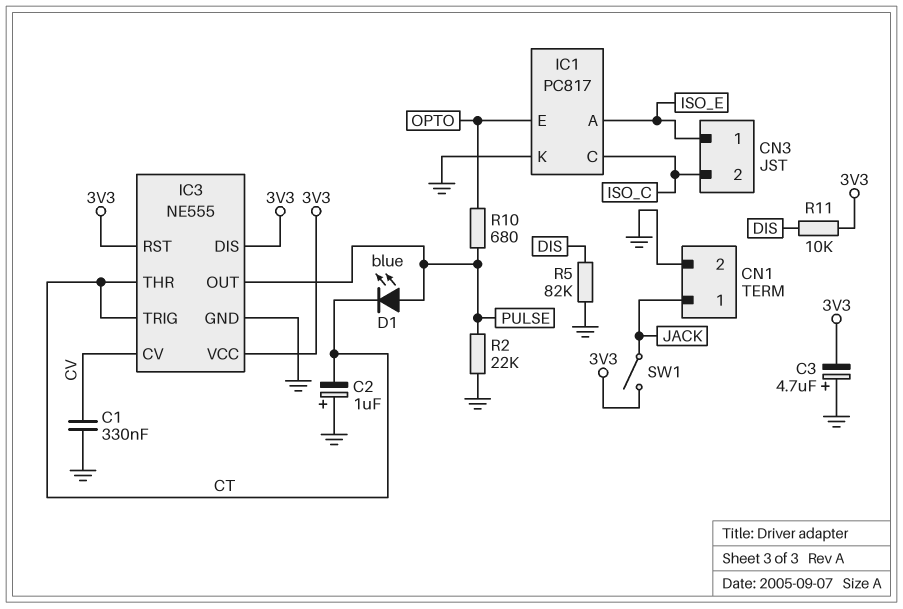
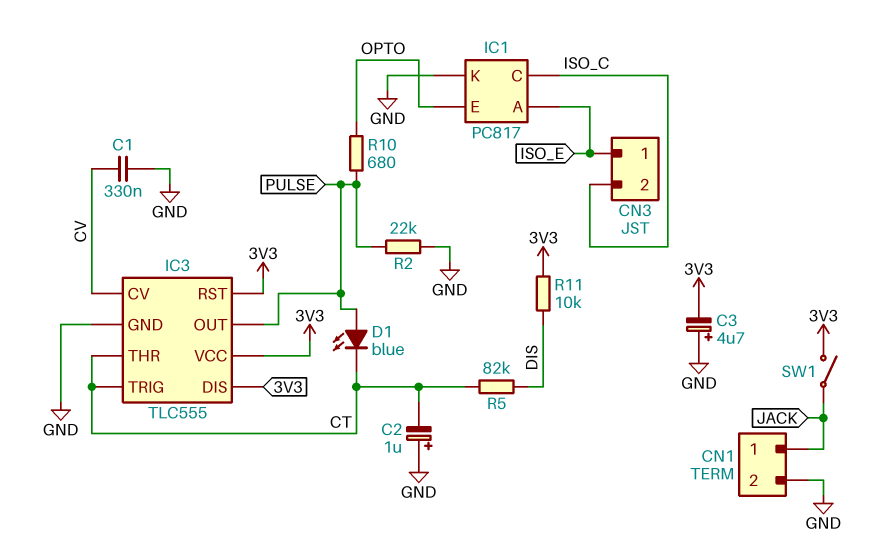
IC3: NE555 -> TLC555
R5: 82k (DIS, GND) -> 82k (CT, DIS)

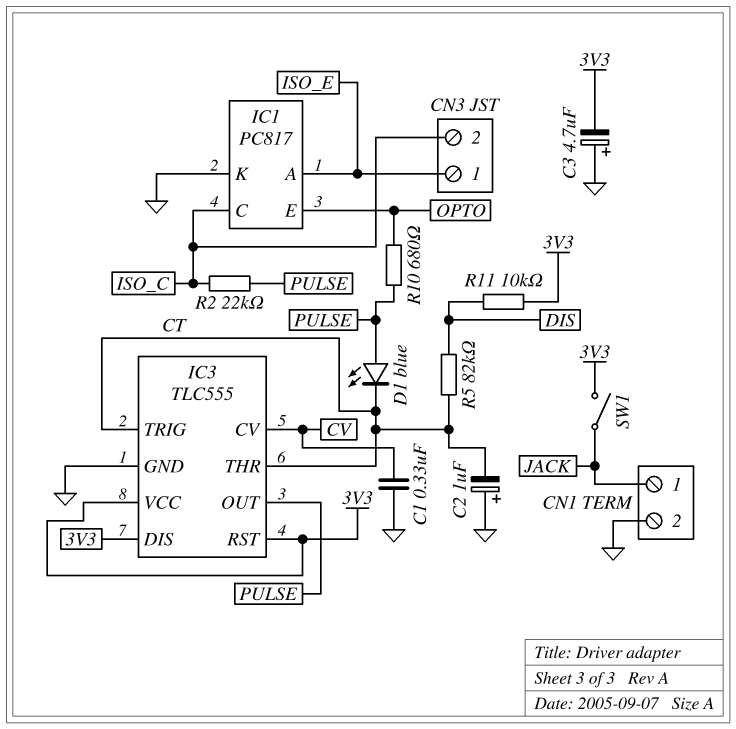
R2: 22k (GND, PULSE) -> 22k (ISO_C, PULSE)

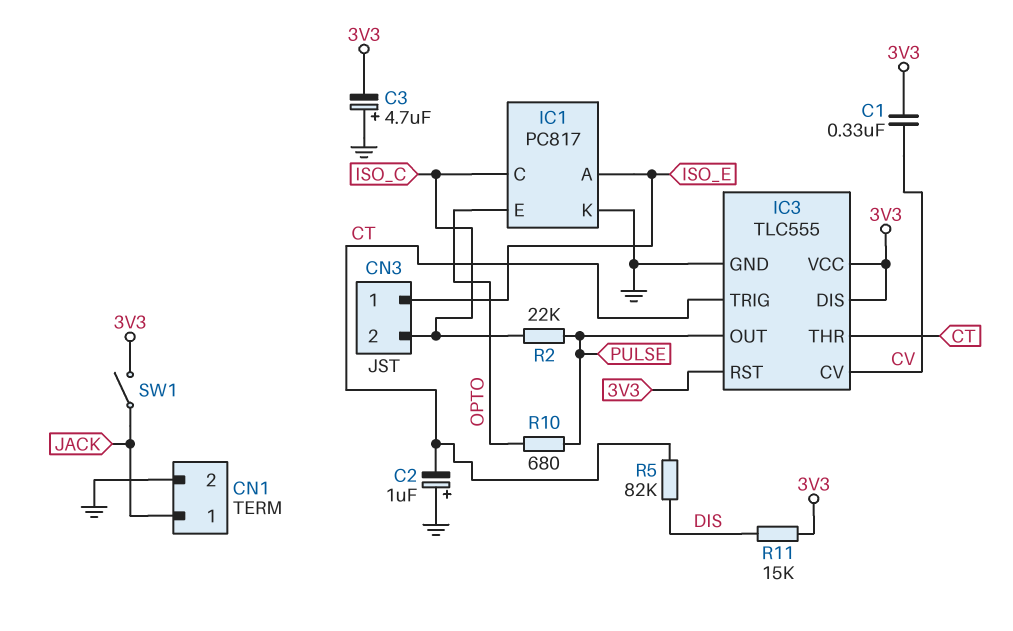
C1: 330nF (CV, GND) -> 330nF (3V3, CV)
D1: LED blue (A PULSE, K CT) -> none
R11: 10k (3V3, DIS) -> 15k (3V3, DIS)

